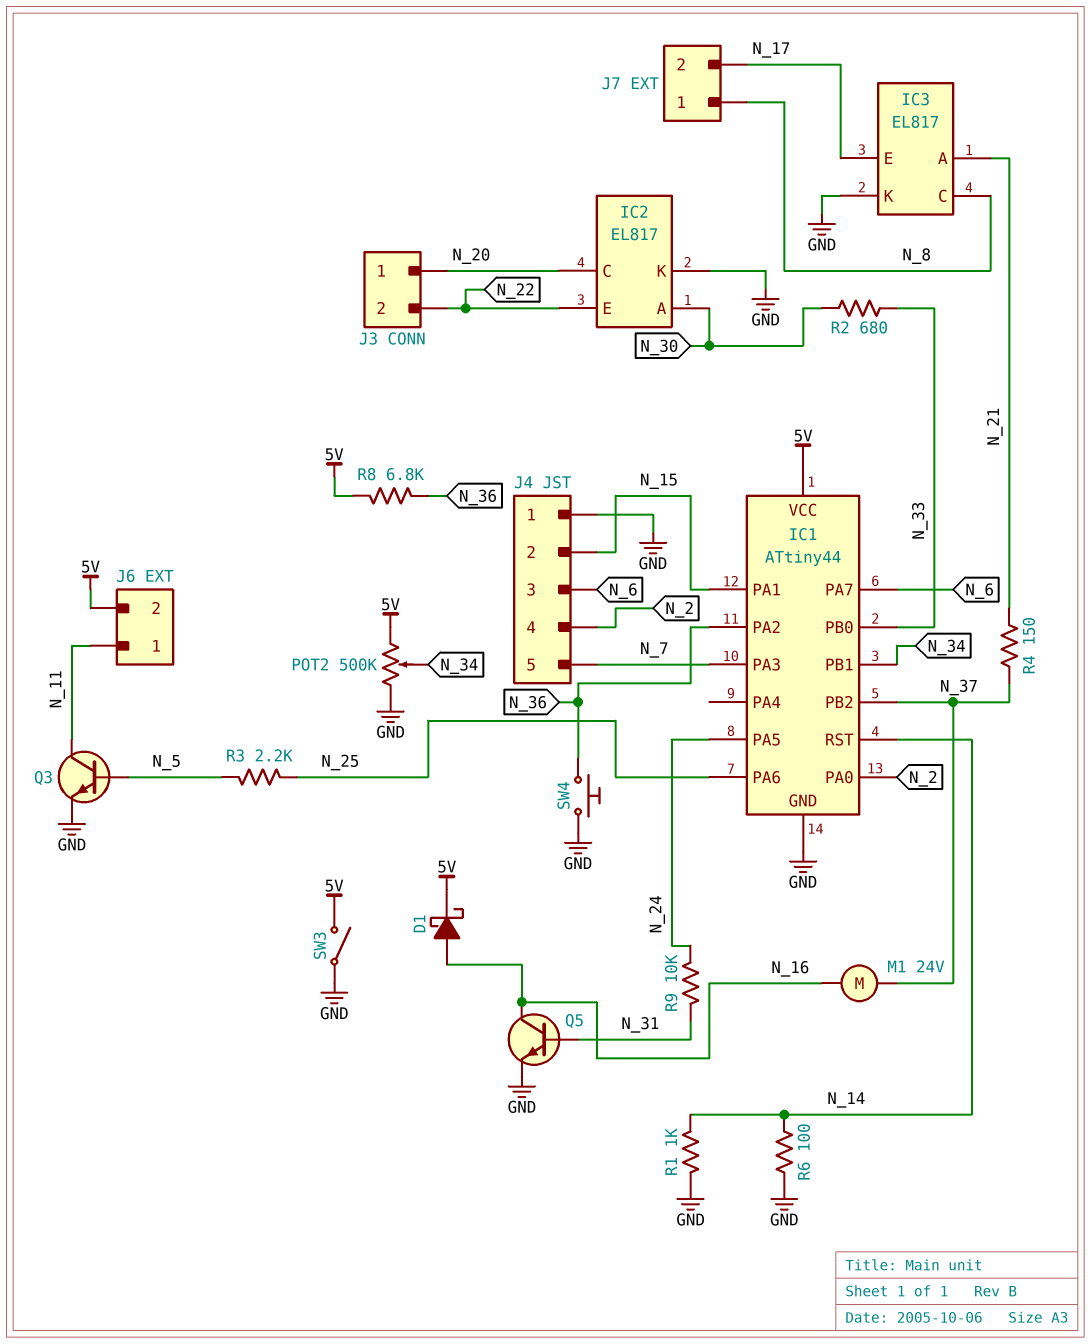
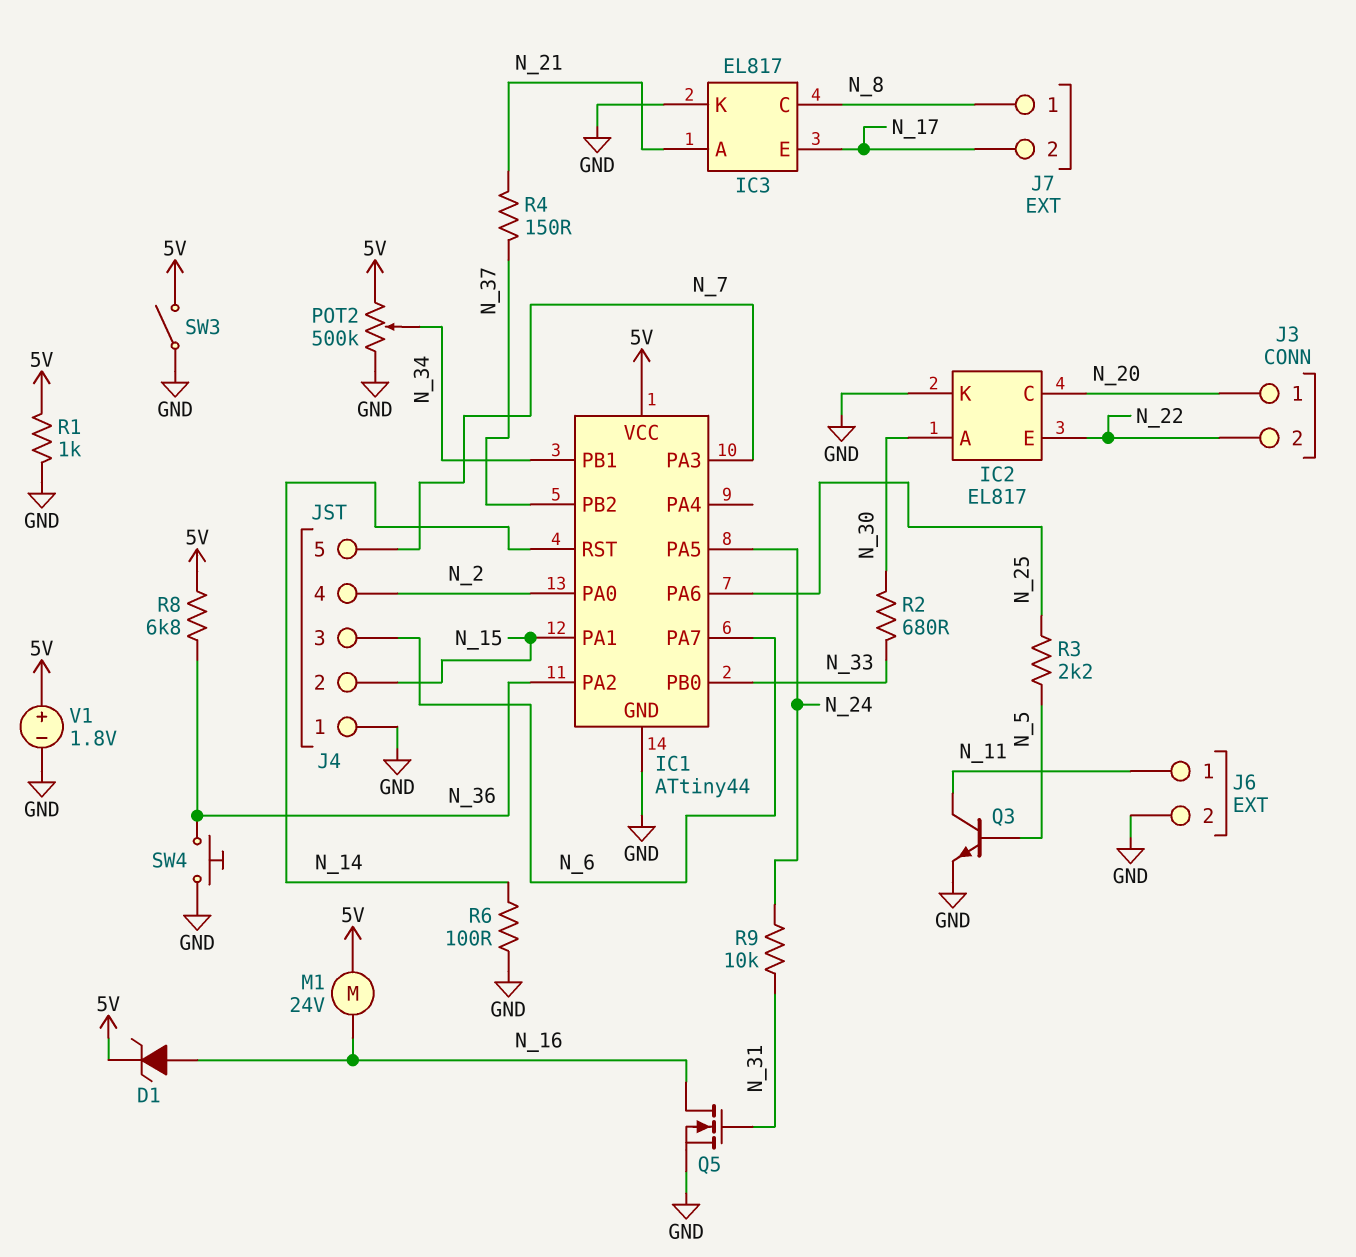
D1: schottky (A N_16, K 5V) -> zener (A N_16, K 5V)
J6 pin 2: 5V -> GND
M1: motor 24V (N_16, N_37) -> motor 24V (5V, N_16)
Q5: NPN (B N_31, C N_16, E GND) -> NMOS (G N_31, D N_16, S GND)
R1: 1k (GND, N_14) -> 1k (5V, GND)
V1: none -> 1.8V (plus 5V, minus GND)

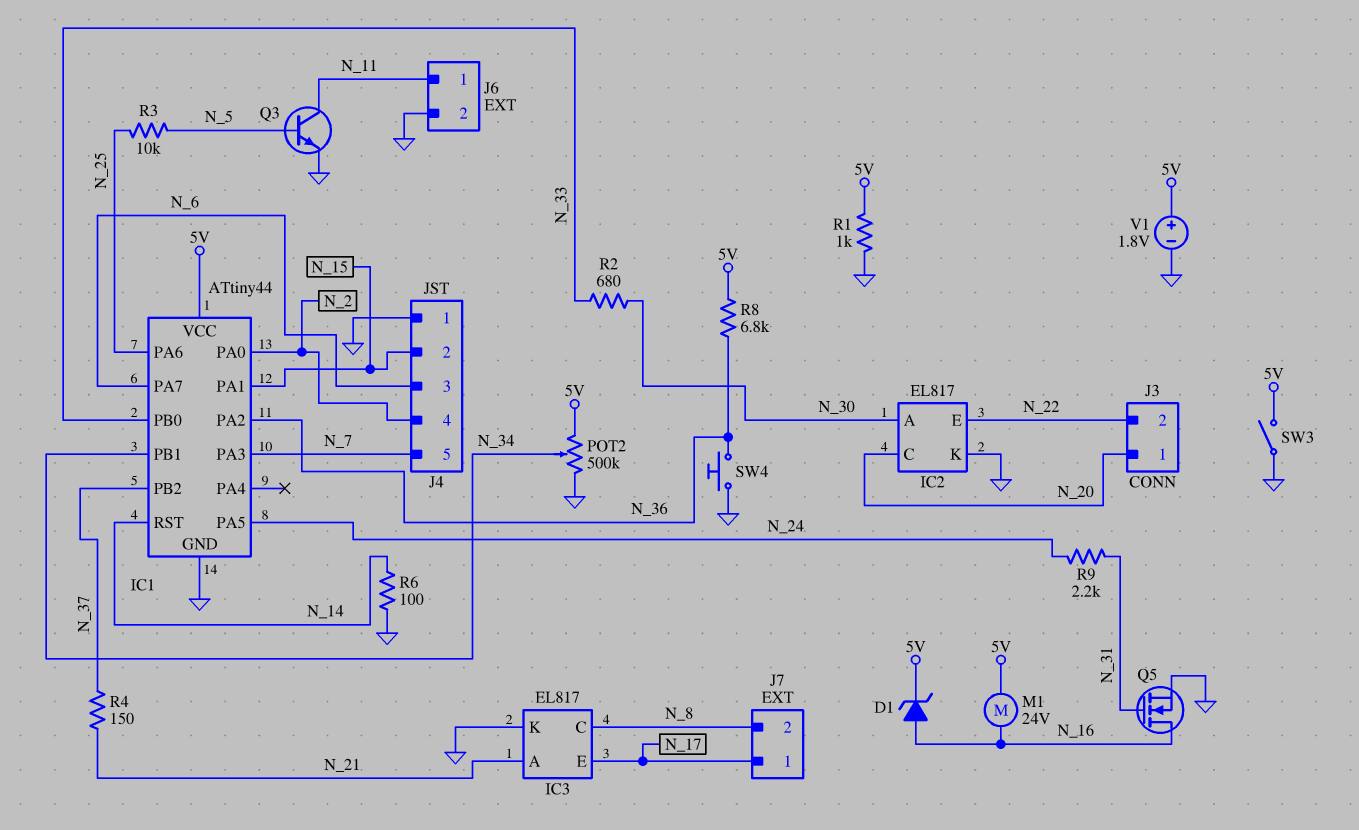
J7 pin 1: N_8 -> N_17
J7 pin 2: N_17 -> N_8
R3: 2.2k (N_5, N_25) -> 10k (N_5, N_25)
R9: 10k (N_24, N_31) -> 2.2k (N_24, N_31)

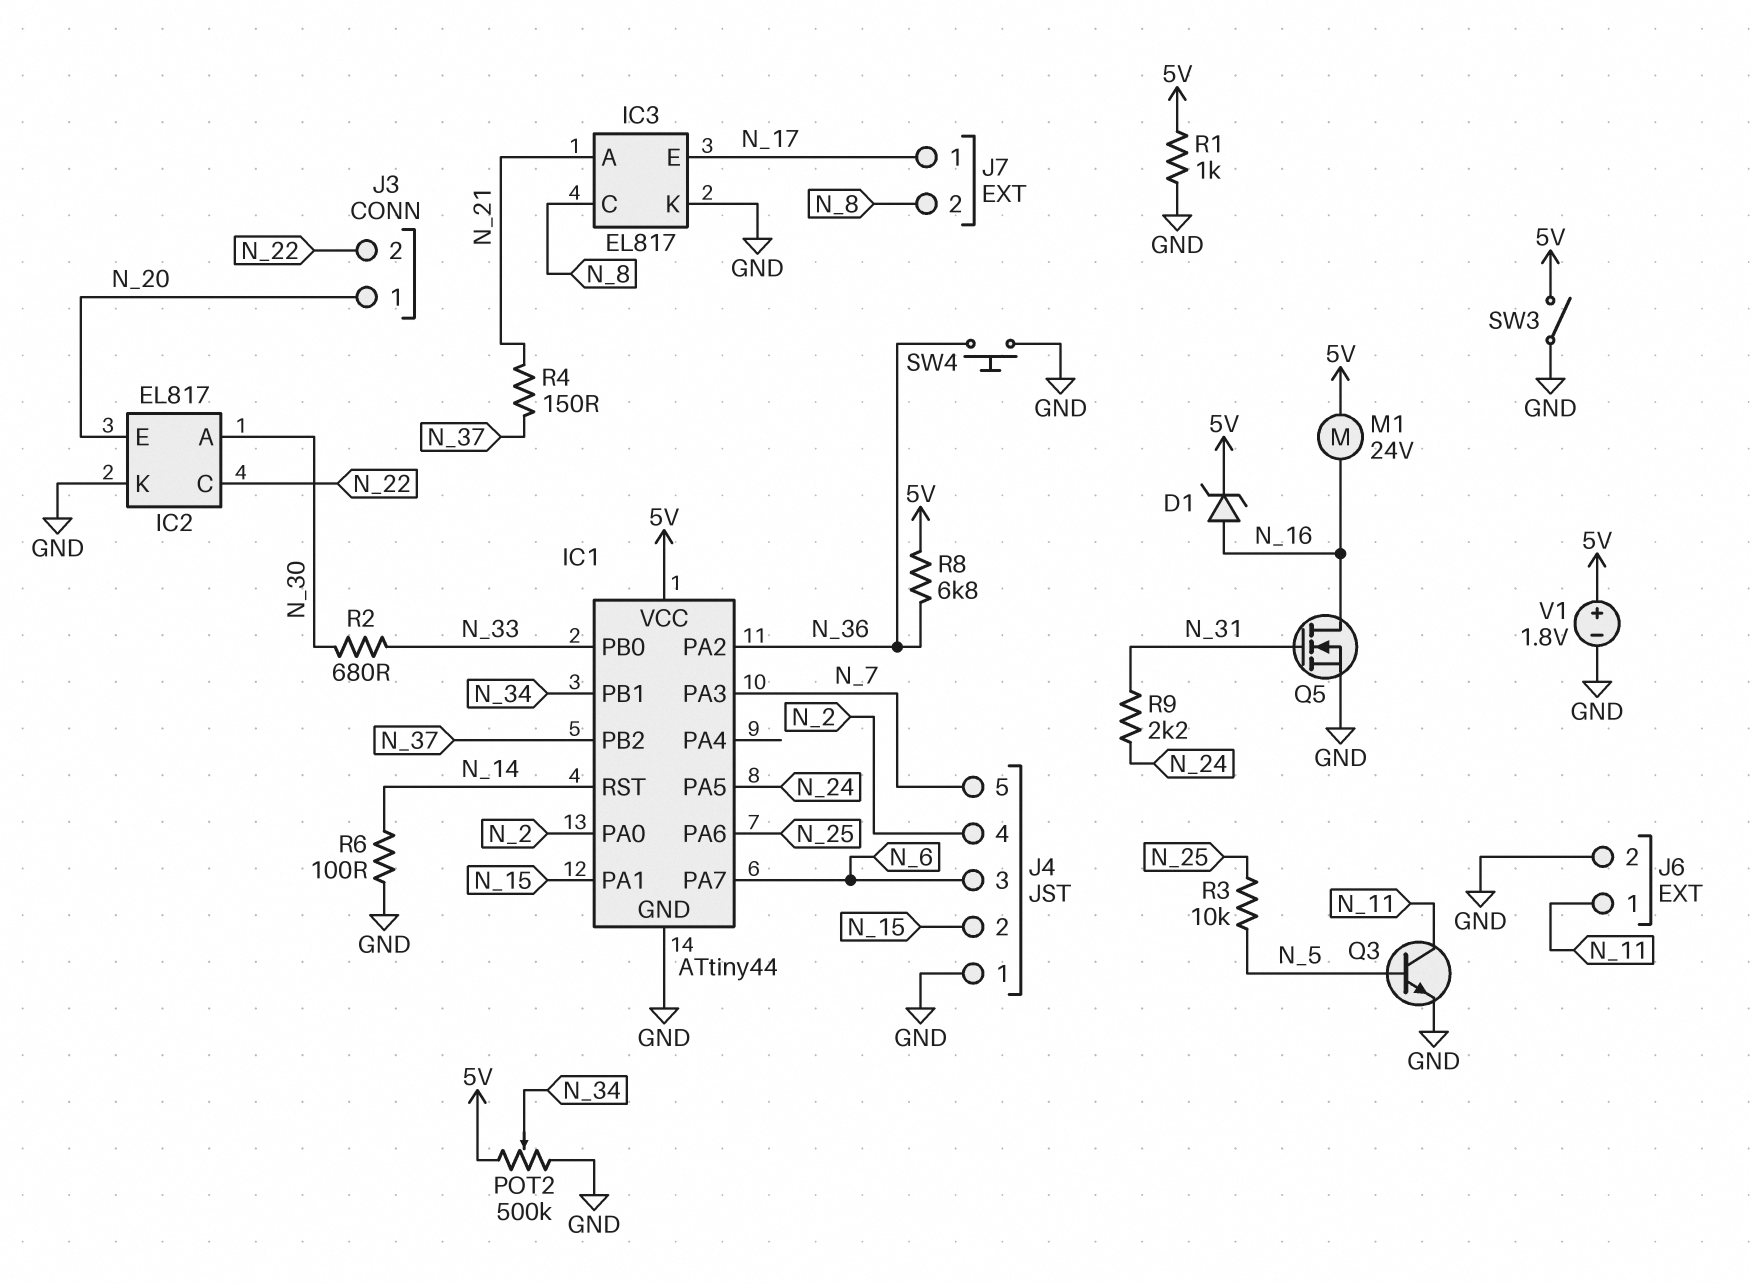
IC2 pin C: N_20 -> N_22
IC2 pin E: N_22 -> N_20

